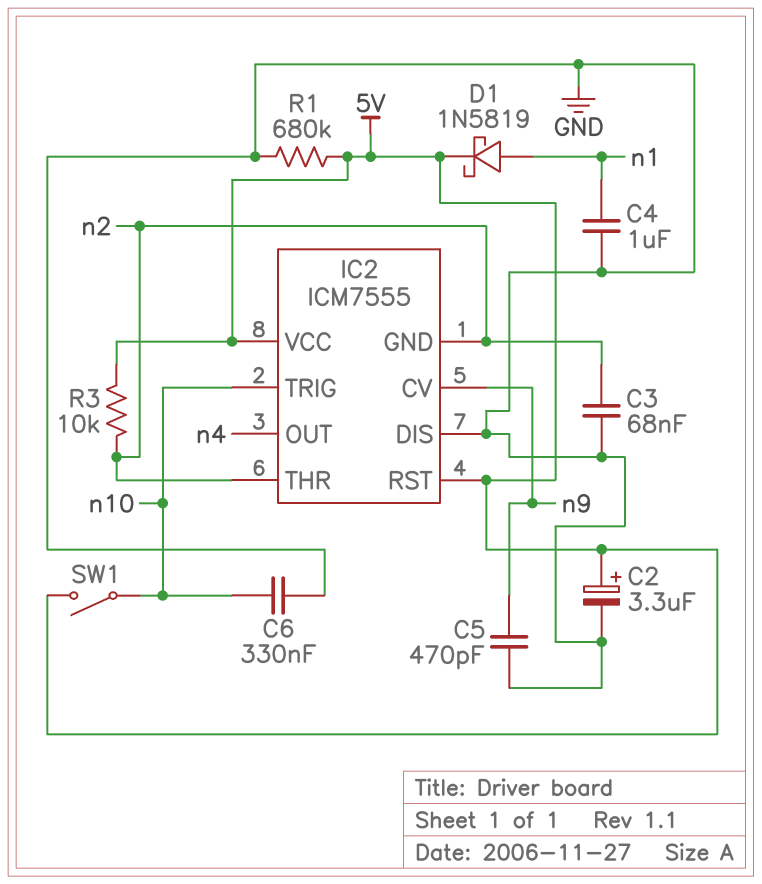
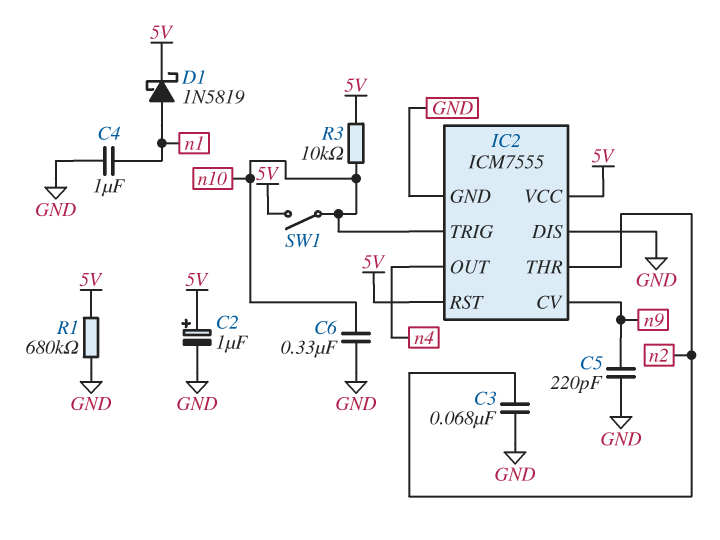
C2: 3.3uF (plus 5V, minus GND) -> 1uF (plus 5V, minus GND)
C5: 470pF (GND, n9) -> 220pF (GND, n9)
IC2 pin GND: n2 -> GND
R3: 10k (5V, n2) -> 10k (5V, n10)

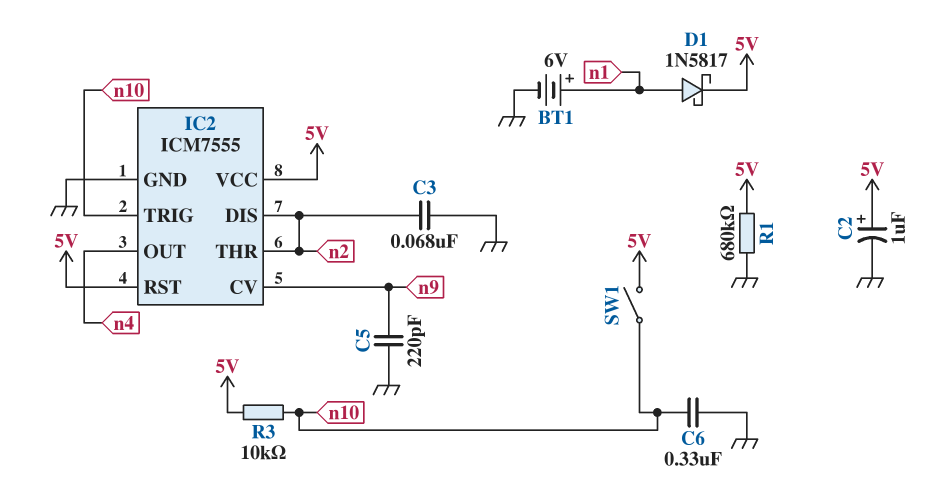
BT1: none -> 6V (plus n1, minus GND)
C4: 1uF (GND, n1) -> none
D1: schottky 1N5819 (A n1, K 5V) -> schottky 1N5817 (A n1, K 5V)
IC2 pin DIS: GND -> n2

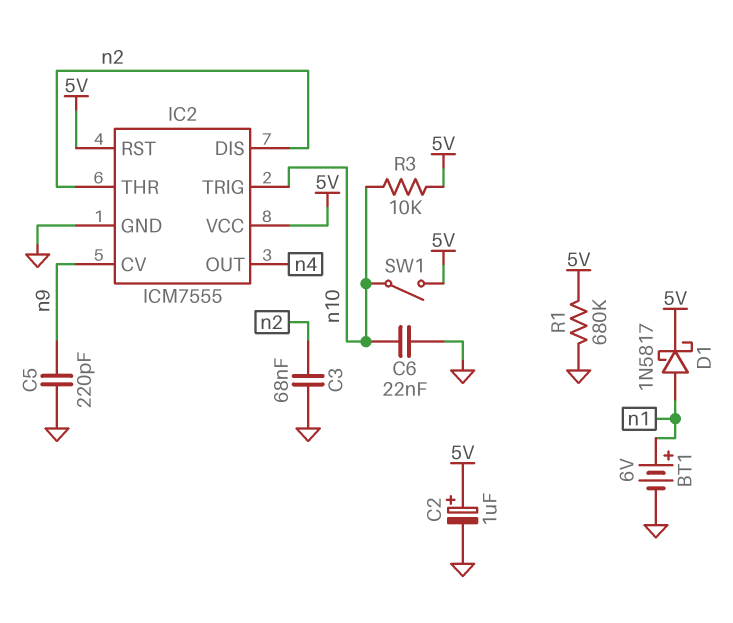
C6: 330nF (GND, n10) -> 22nF (GND, n10)

